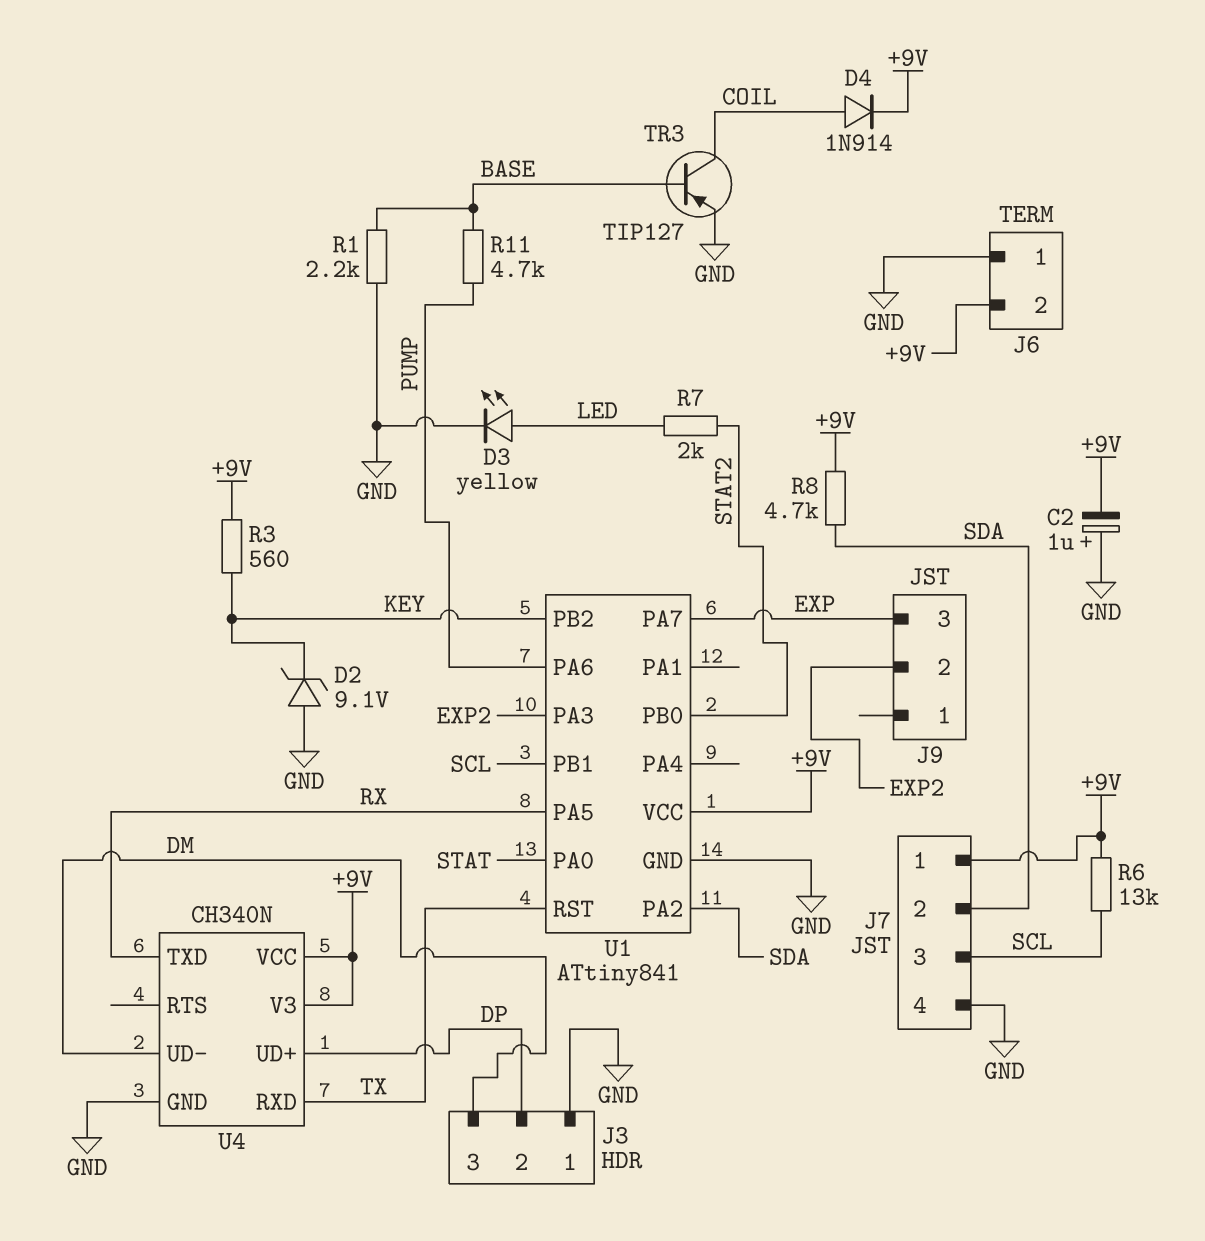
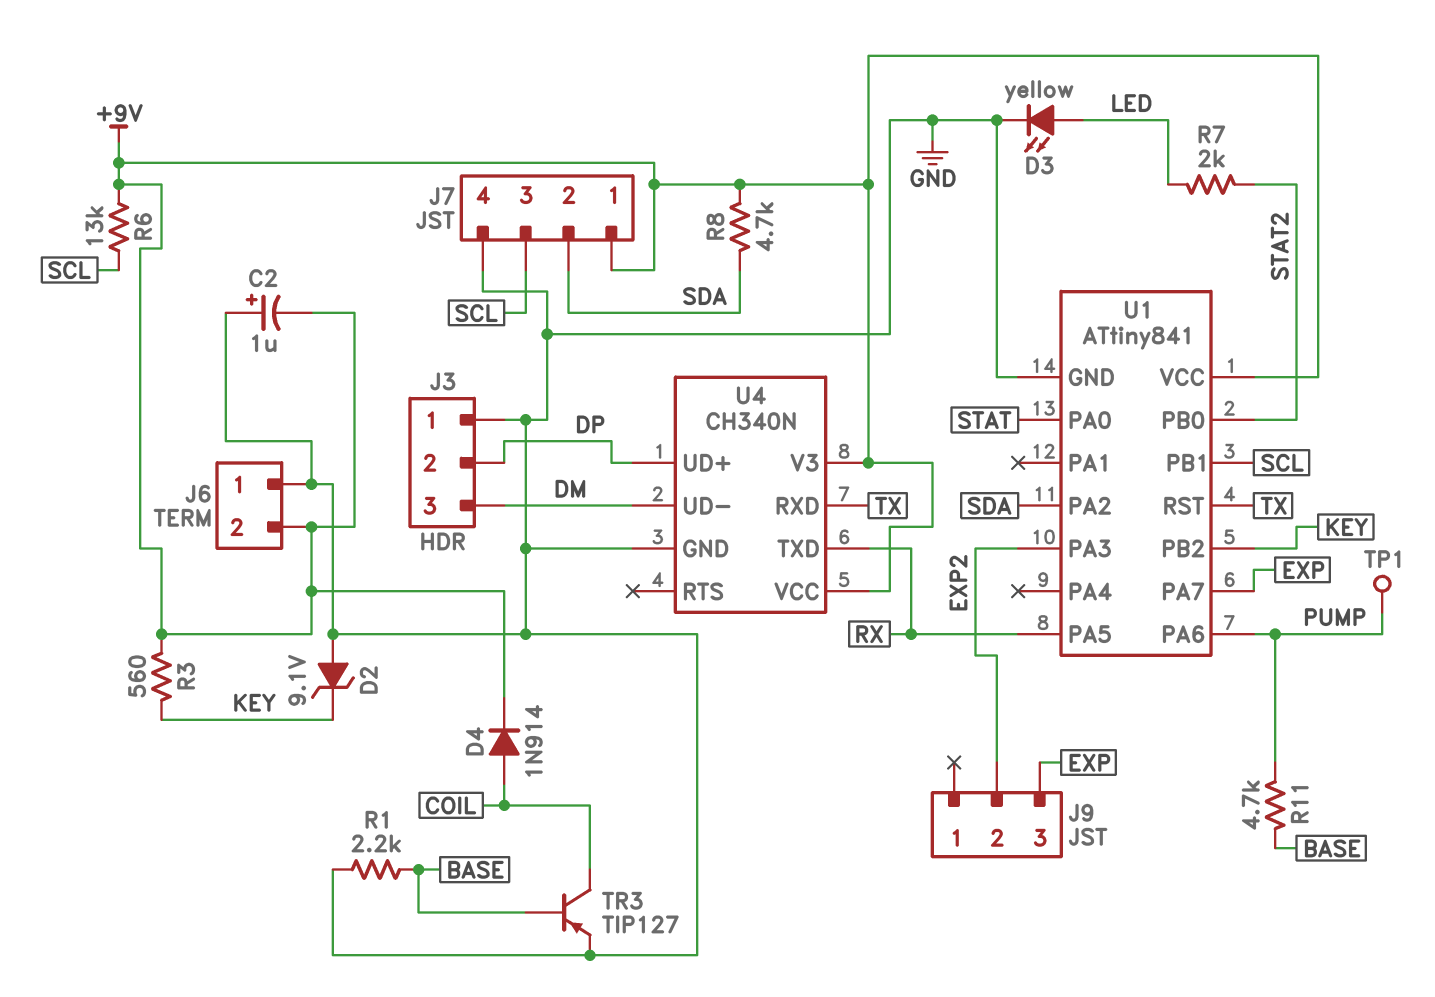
TP1: none -> test point (PUMP)

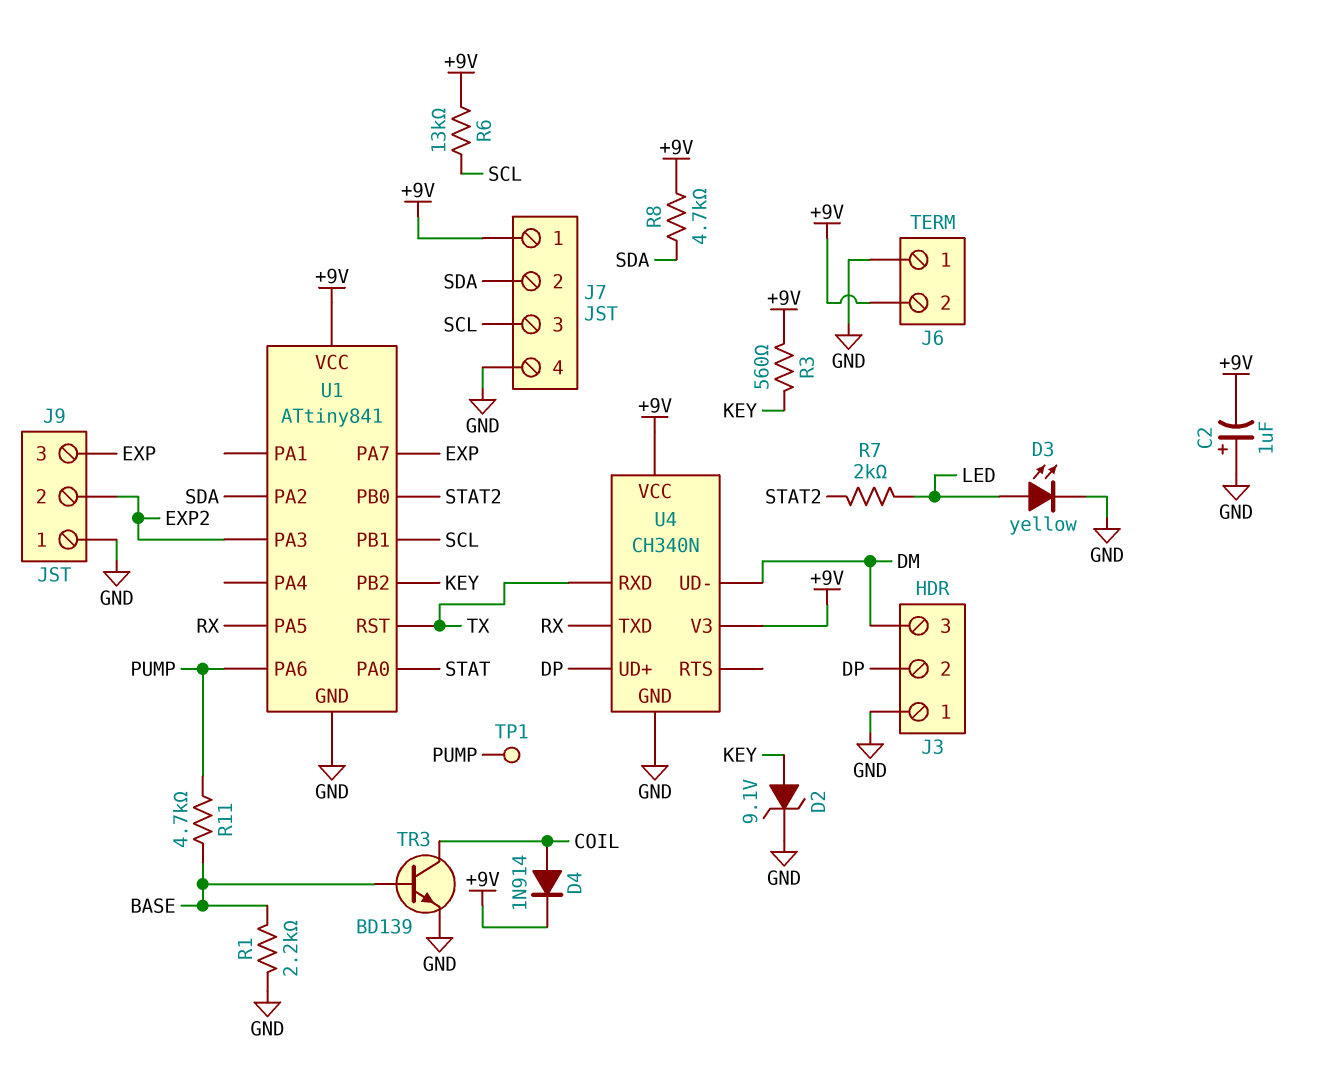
D2: zener 9.1V (A GND, K KEY) -> zener 9.1V (A KEY, K GND)
J9 pin 1: none -> GND
TR3: PNP TIP127 (B BASE, C COIL, E GND) -> NPN BD139 (B BASE, C COIL, E GND)

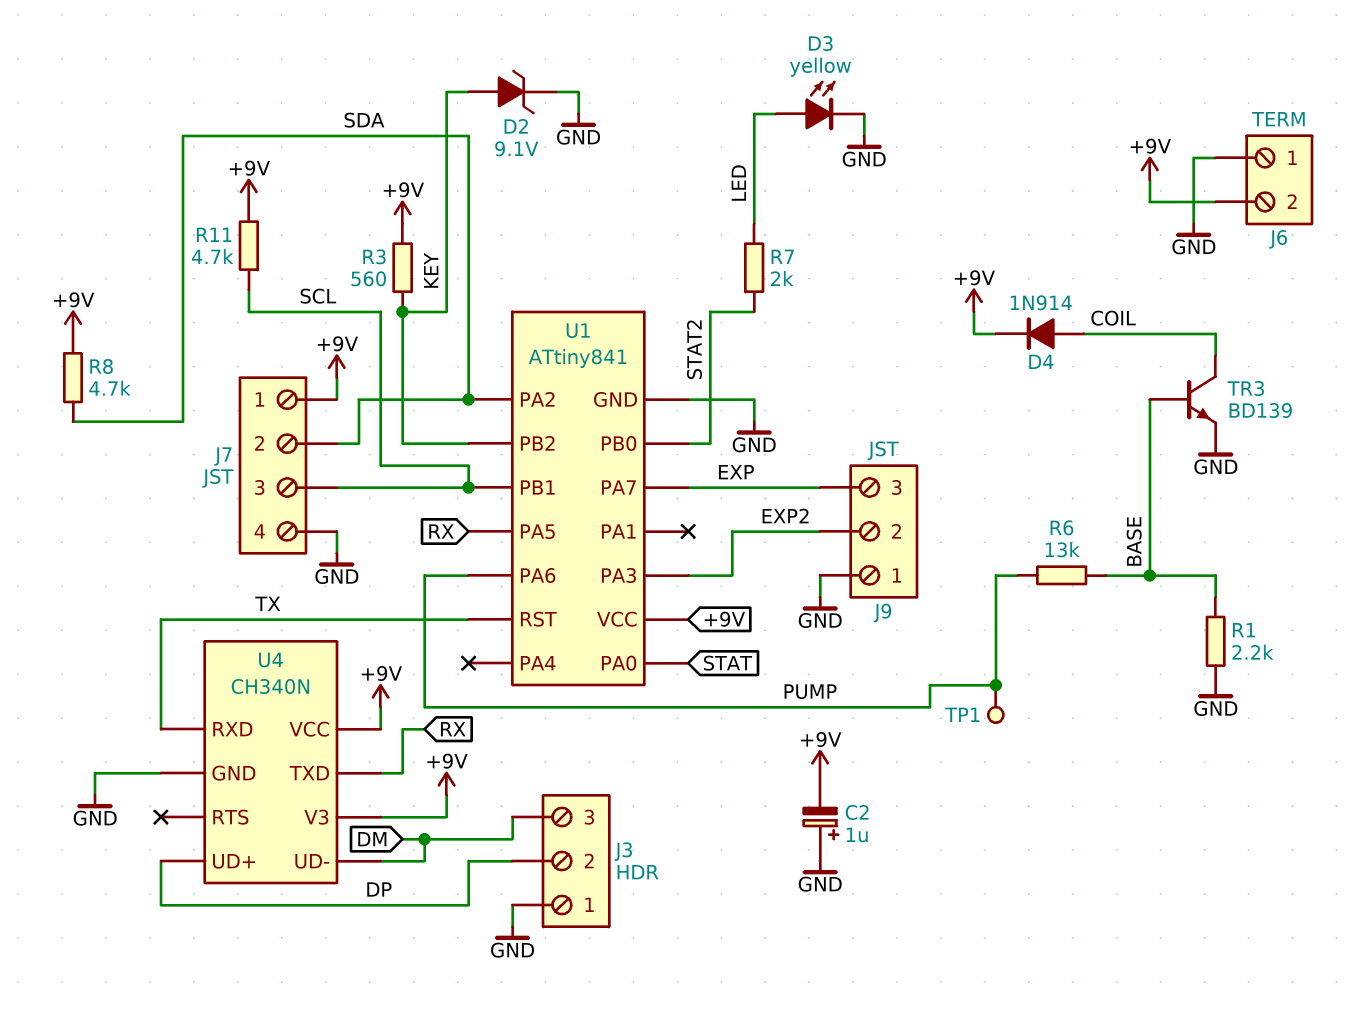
R6: 13k (+9V, SCL) -> 13k (BASE, PUMP)
R11: 4.7k (BASE, PUMP) -> 4.7k (+9V, SCL)

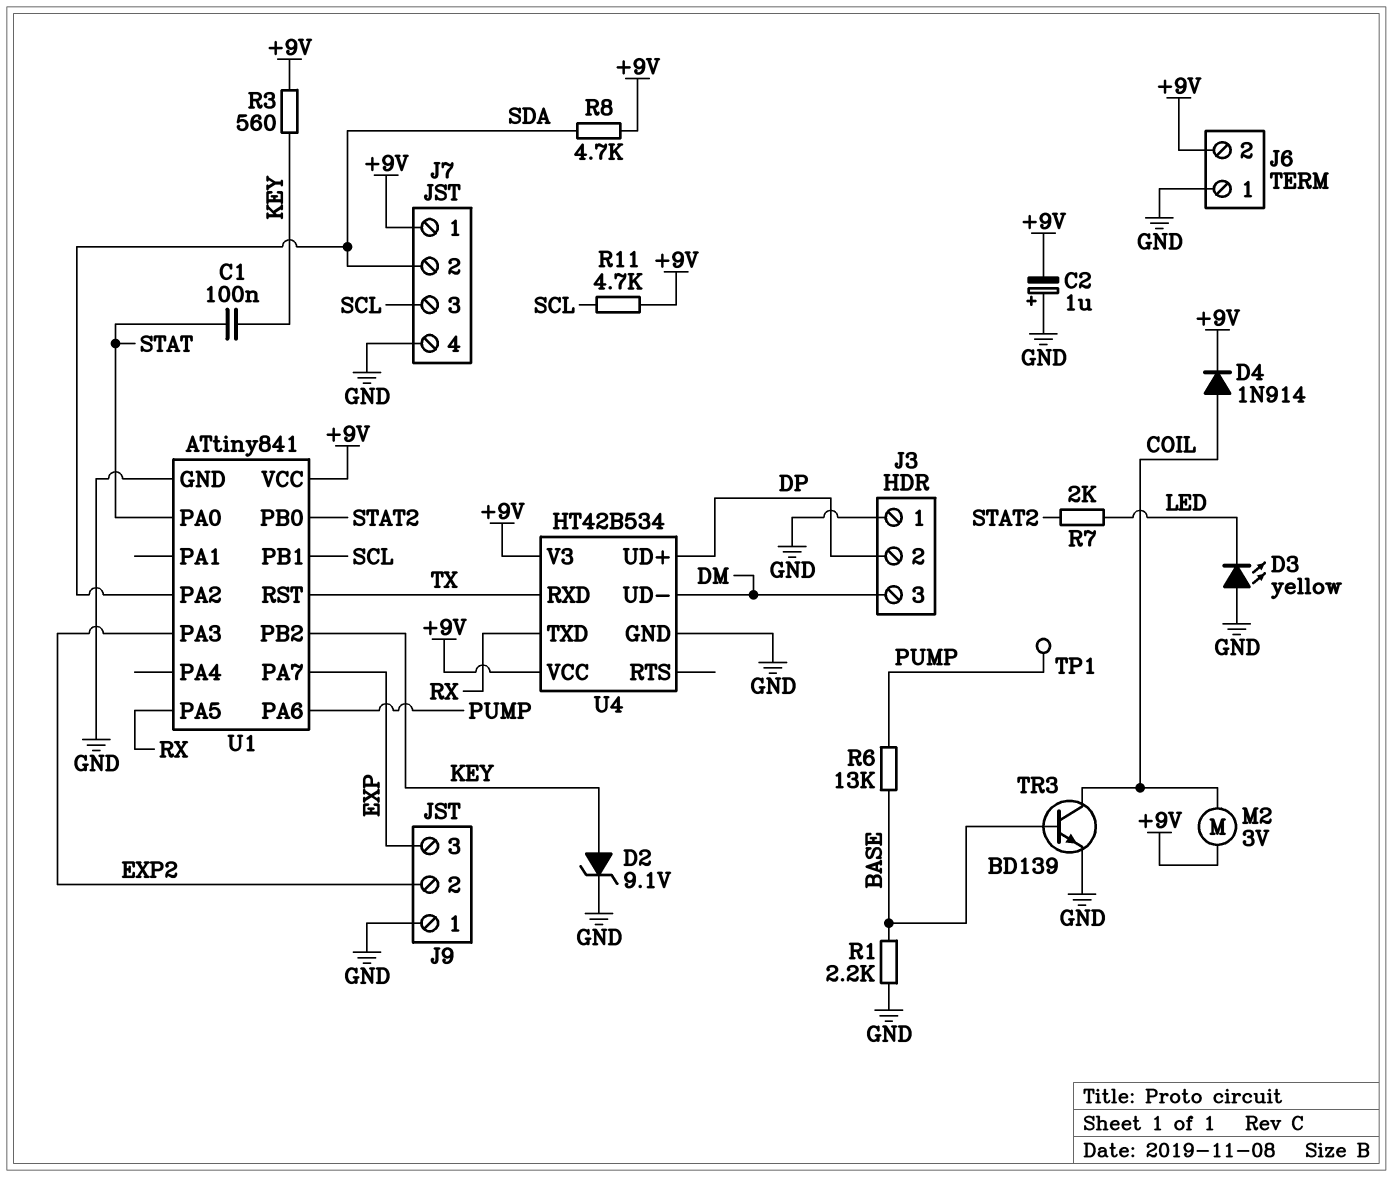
C1: none -> 100nF (KEY, STAT)
D3: LED yellow (A LED, K GND) -> LED yellow (A GND, K LED)
M2: none -> motor 3V (+9V, COIL)
U4: CH340N -> HT42B534

